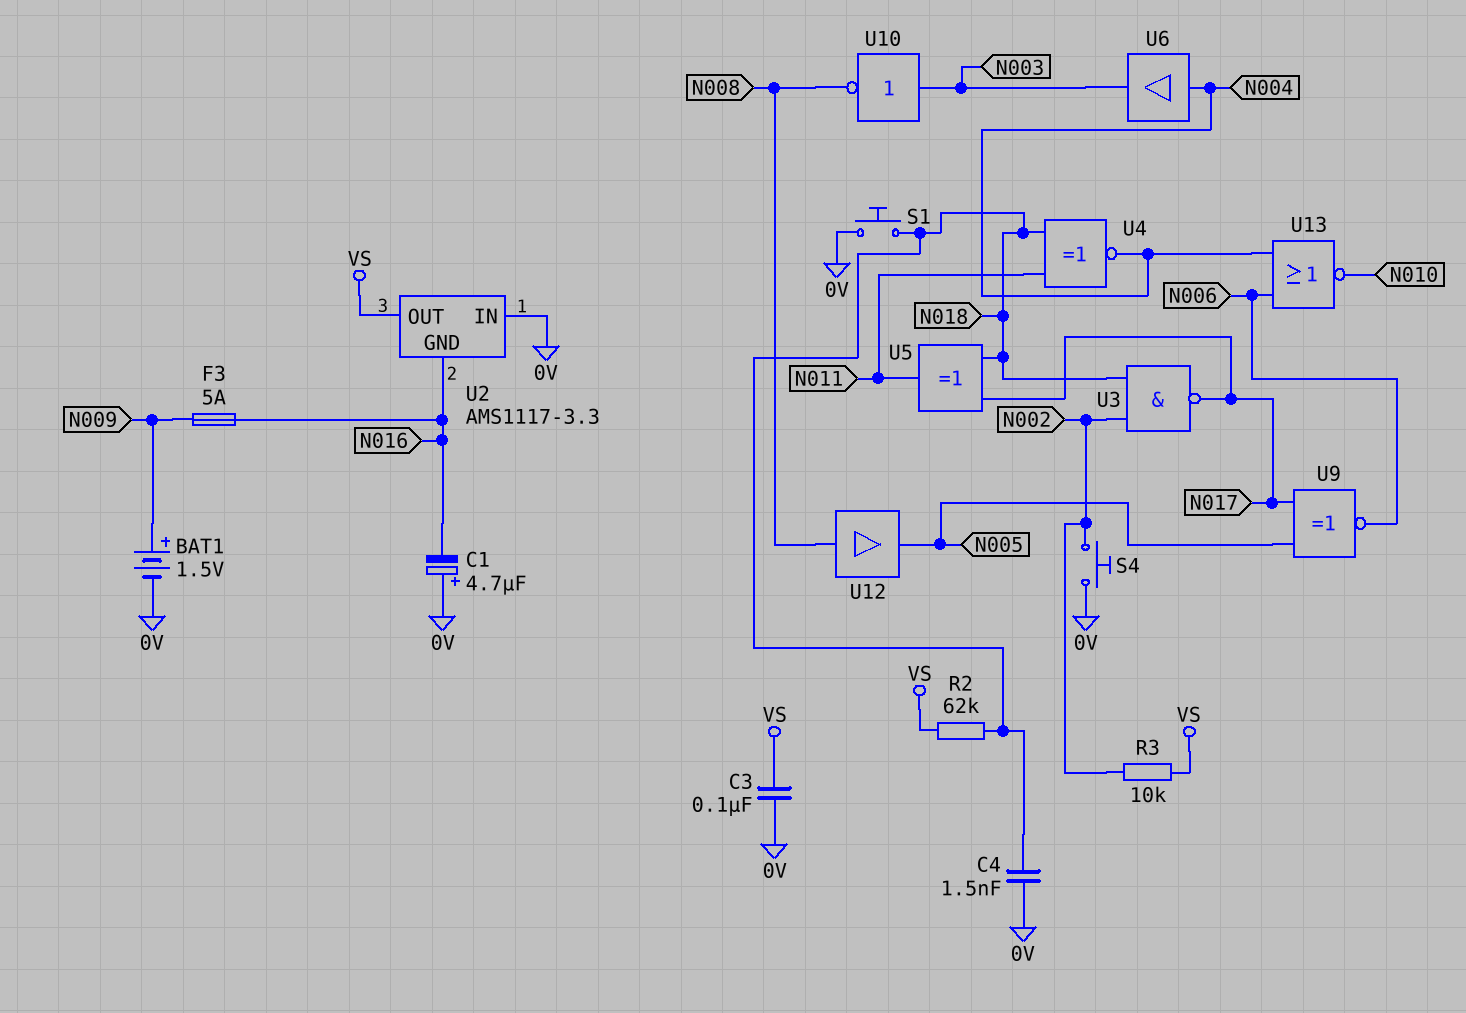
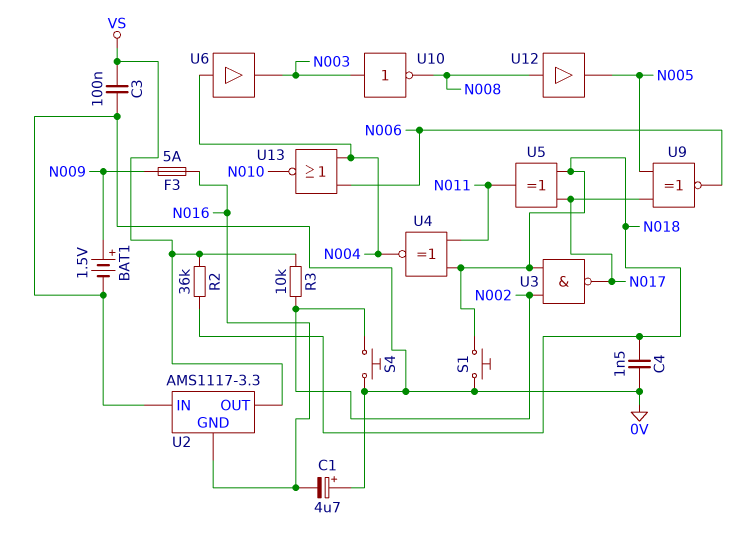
R2: 62k (N018, VS) -> 36k (N018, VS)

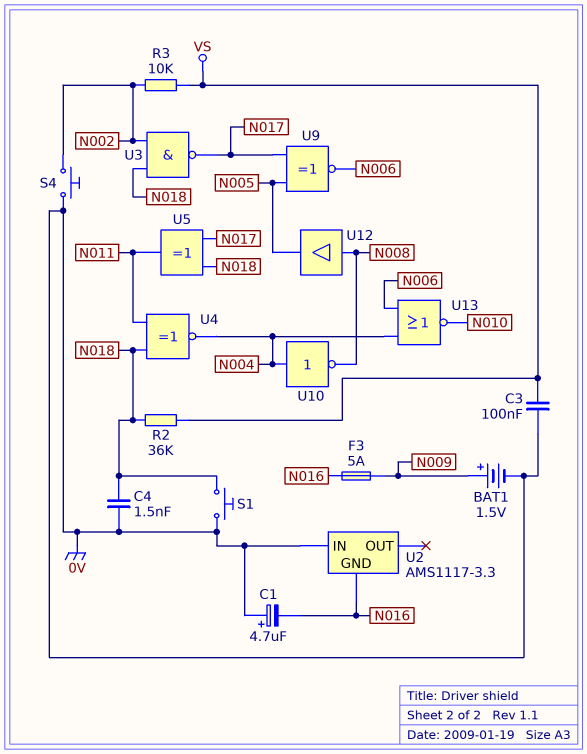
U2 pin OUT: VS -> none
U6: buffer (in N004, out N003) -> none
U10: NOT (in N003, out N008) -> NOT (in N004, out N008)

